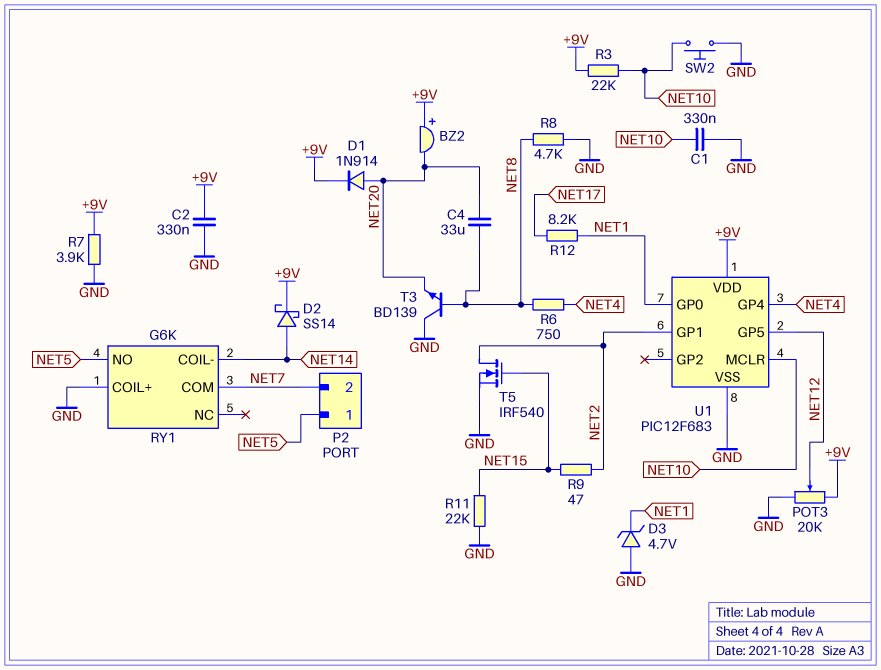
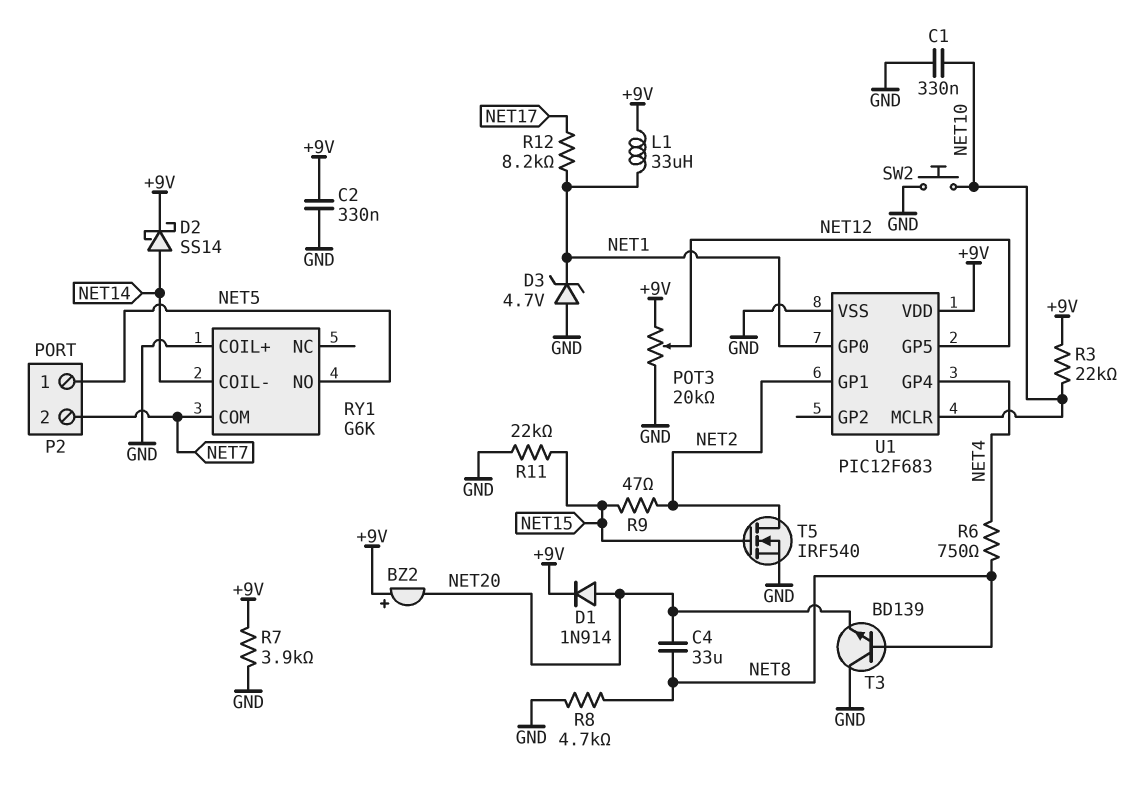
L1: none -> 33uH (+9V, NET1)

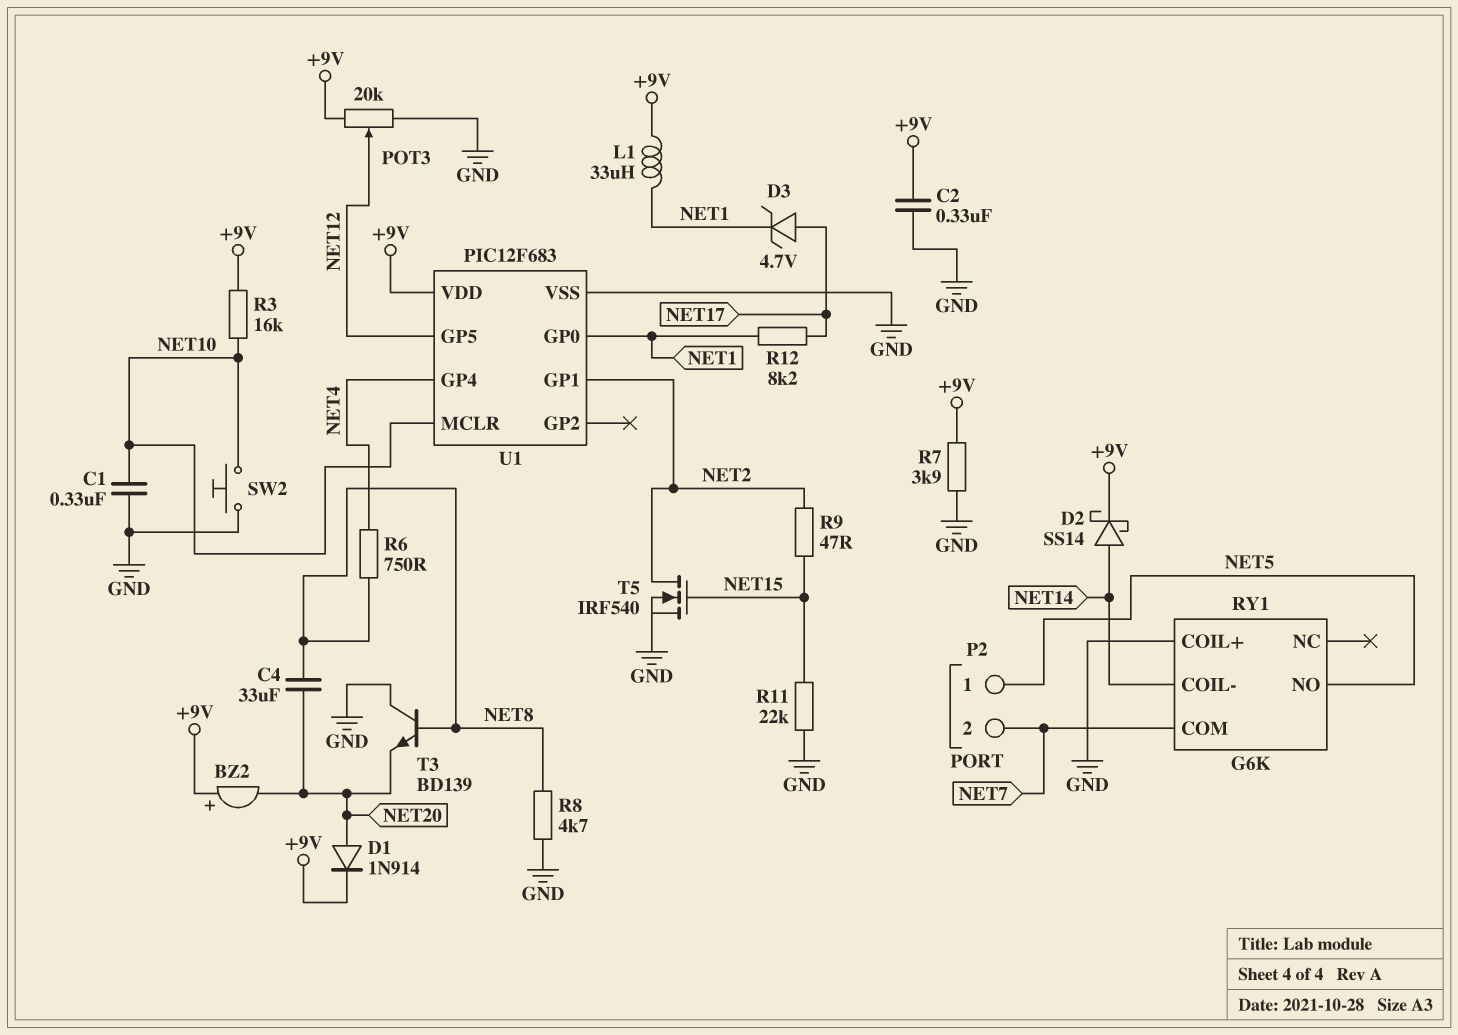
D3: zener 4.7V (A GND, K NET1) -> zener 4.7V (A NET17, K NET1)
R3: 22k (+9V, NET10) -> 16k (+9V, NET10)

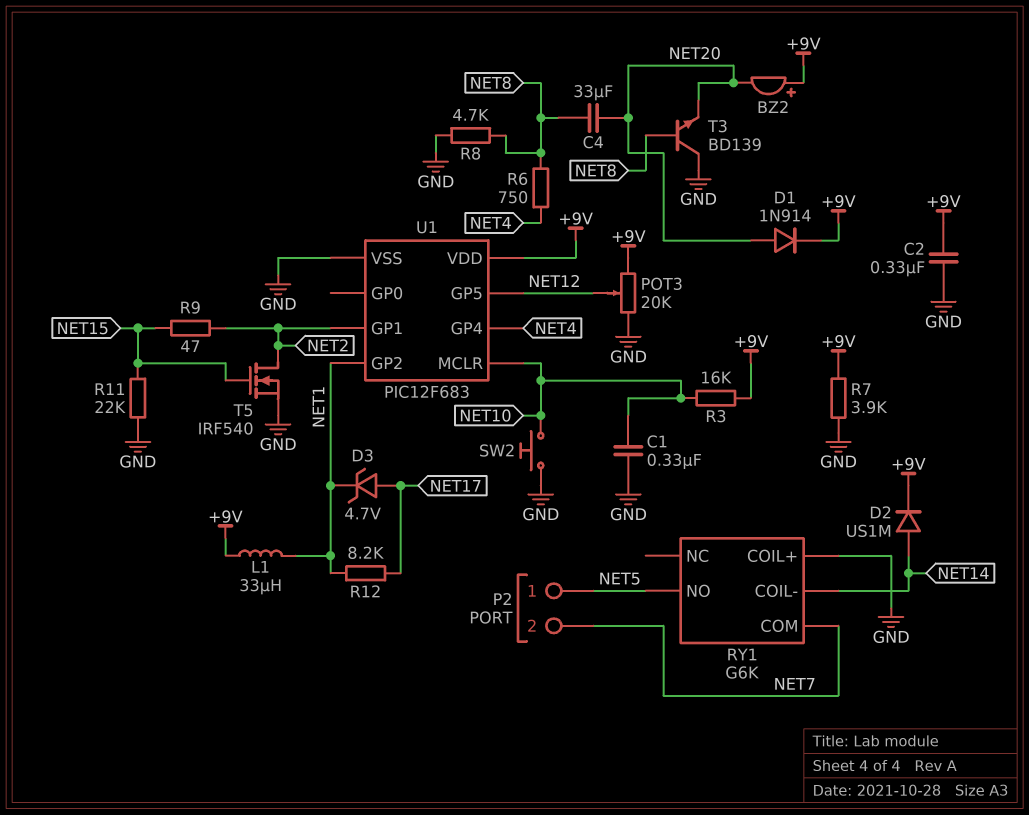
D2: schottky SS14 (A NET14, K +9V) -> diode US1M (A NET14, K +9V)
U1 pin GP0: NET1 -> none
U1 pin GP2: none -> NET1

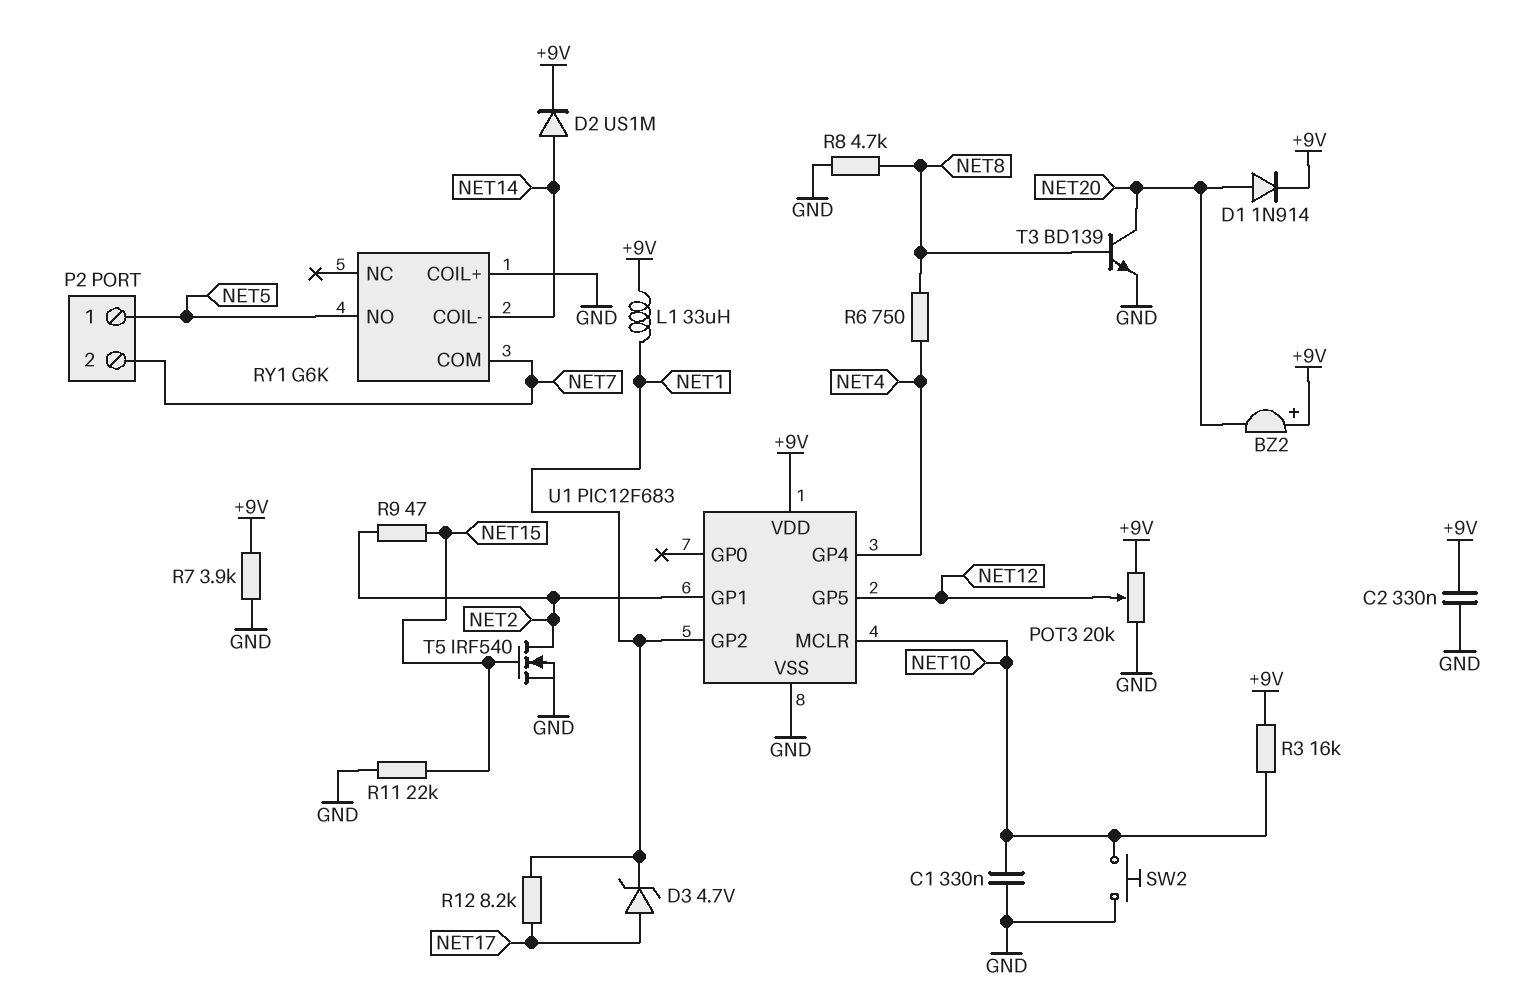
C4: 33uF (NET8, NET20) -> none
T3: NPN BD139 (B NET8, C GND, E NET20) -> NPN BD139 (B NET8, C NET20, E GND)

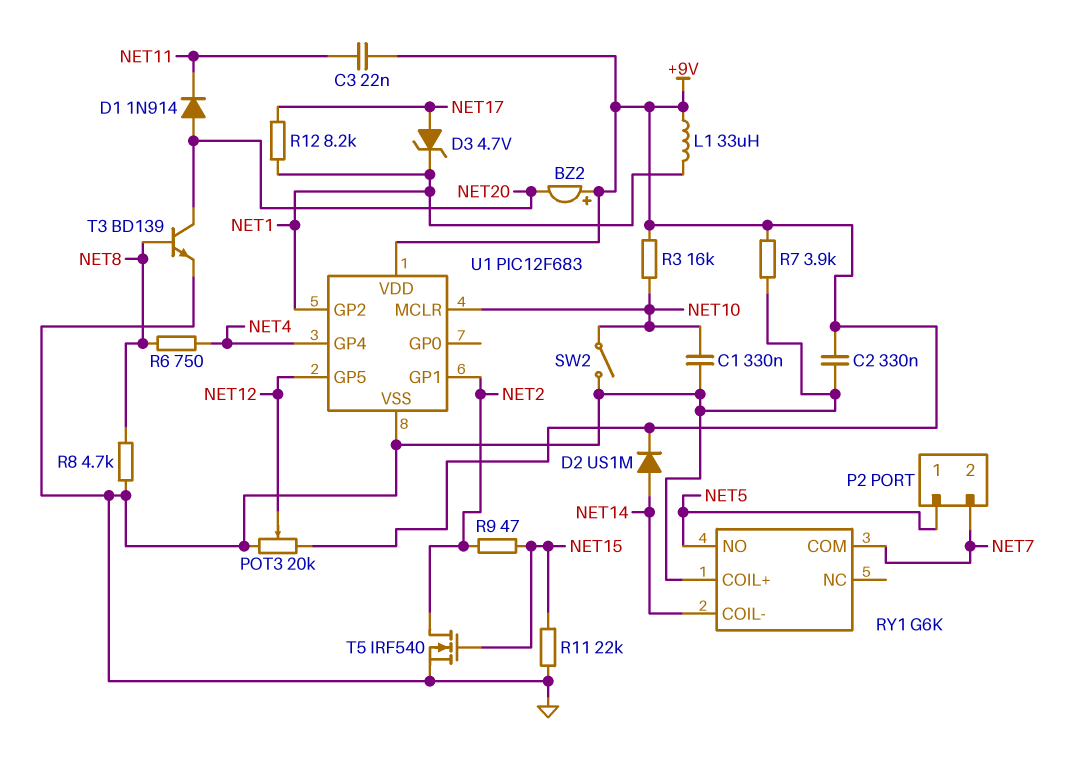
C3: none -> 22nF (+9V, NET11)
D1: diode 1N914 (A NET20, K +9V) -> diode 1N914 (A NET20, K NET11)
SW2: button (GND, NET10) -> switch (GND, NET10)

